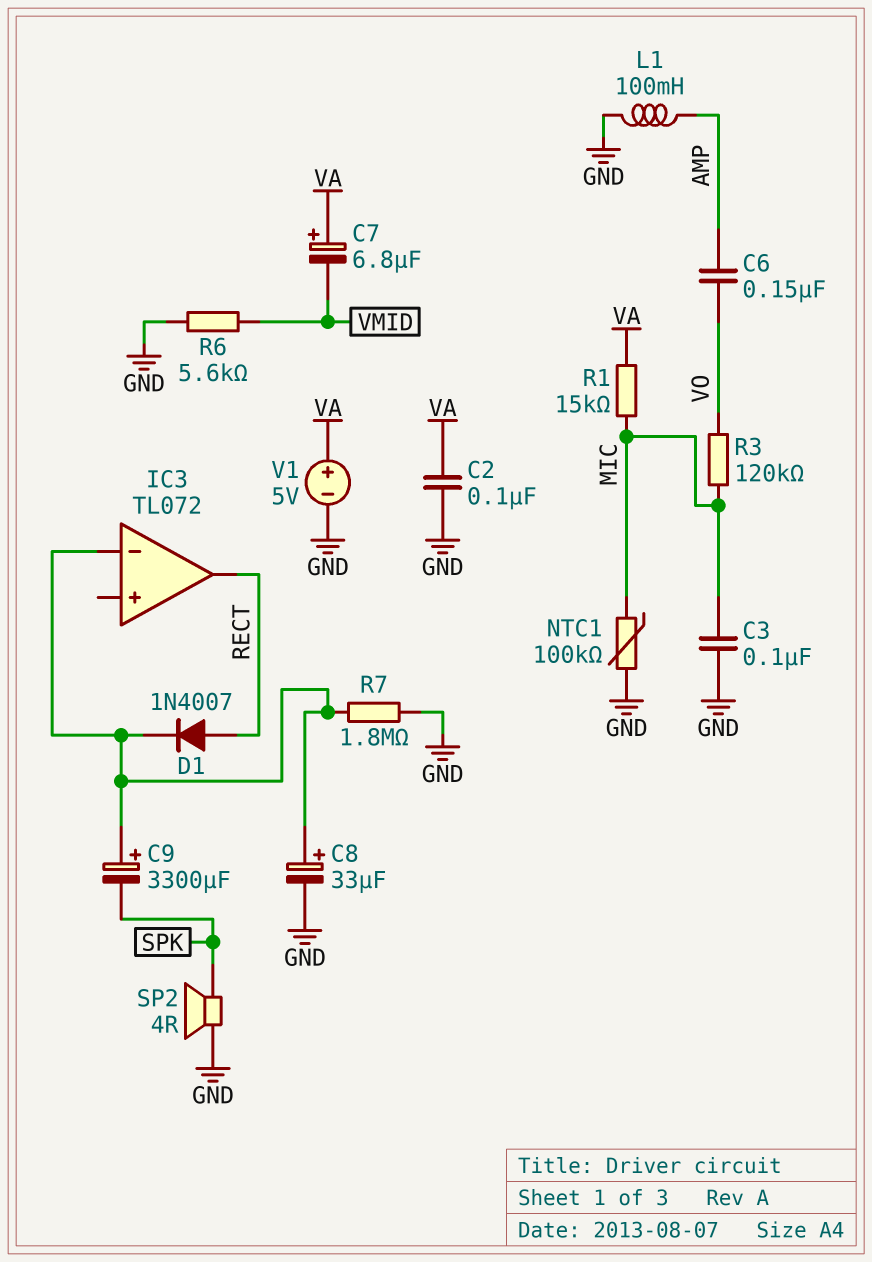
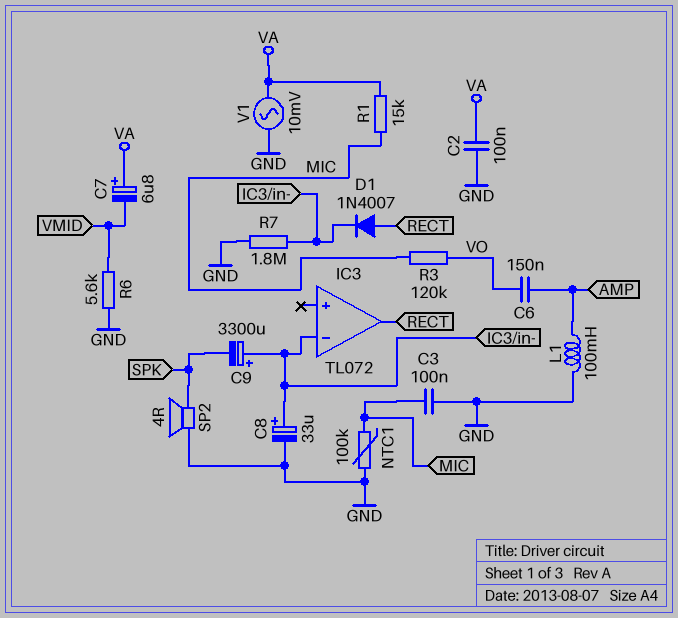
V1: 5V (plus VA, minus GND) -> AC 10mV (GND, VA)

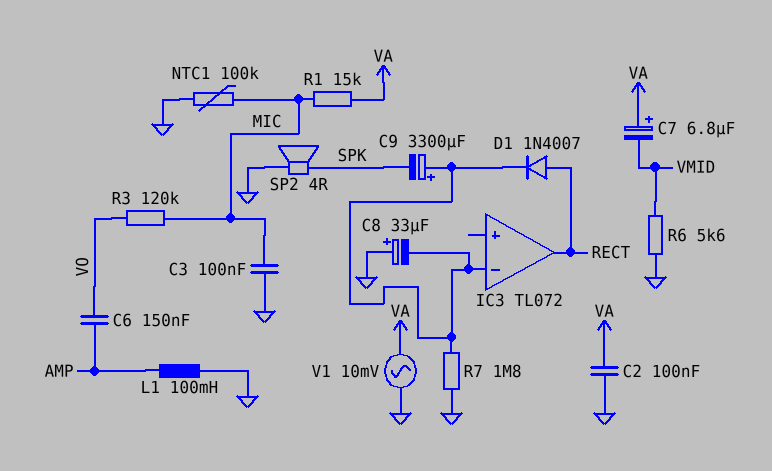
C8: 33uF (plus IC3/in-, minus GND) -> 33uF (plus GND, minus IC3/in-)

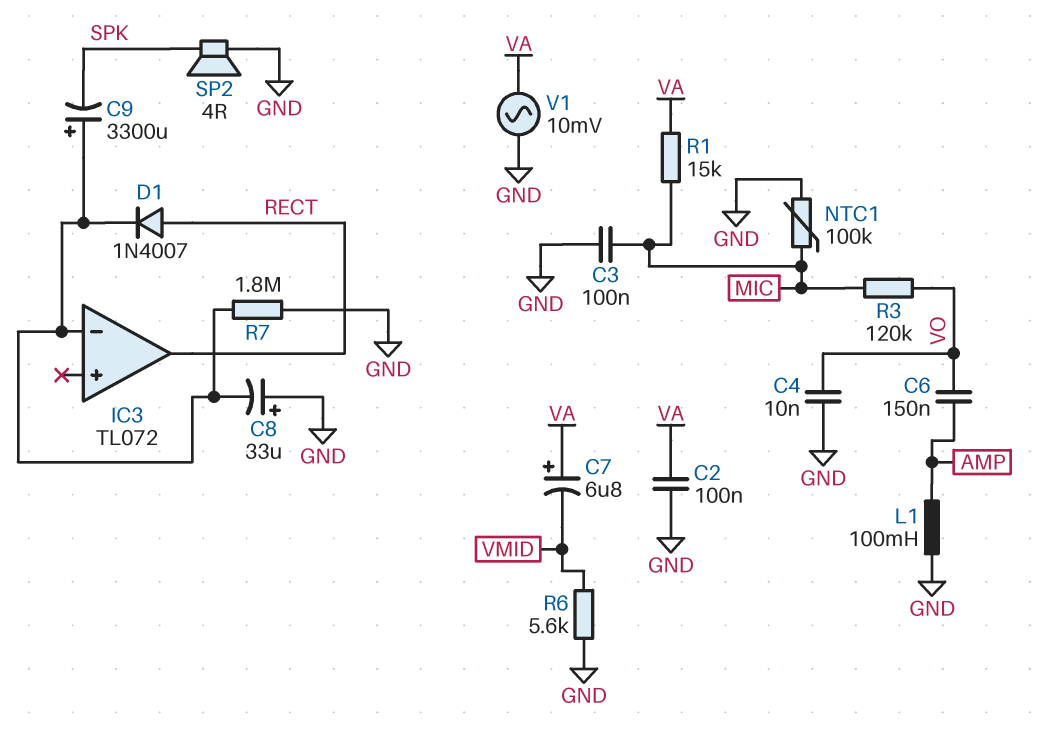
C4: none -> 10nF (GND, VO)

